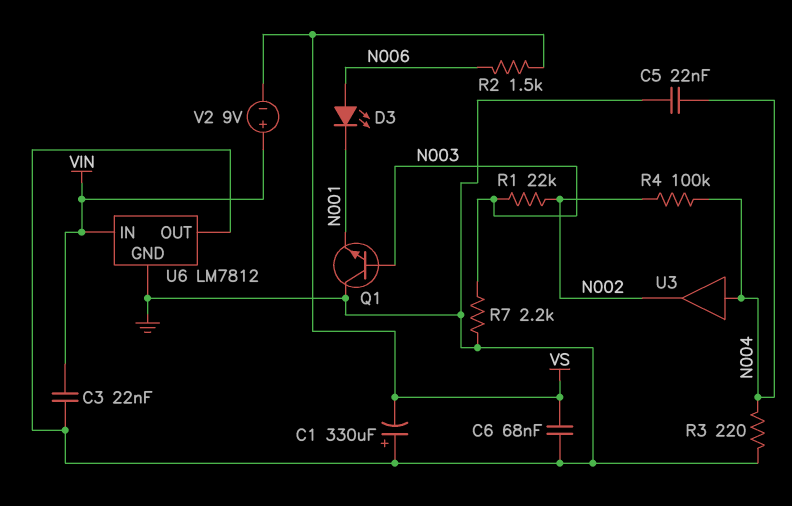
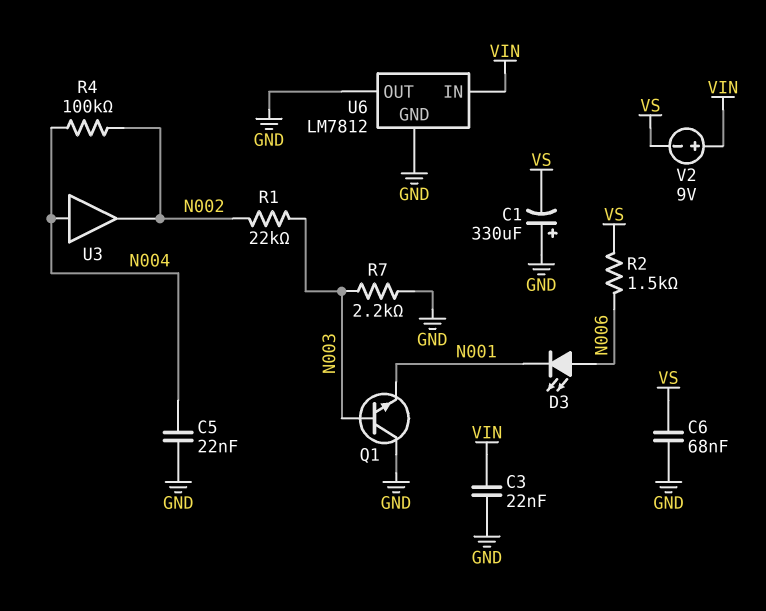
R3: 220 (GND, N004) -> none

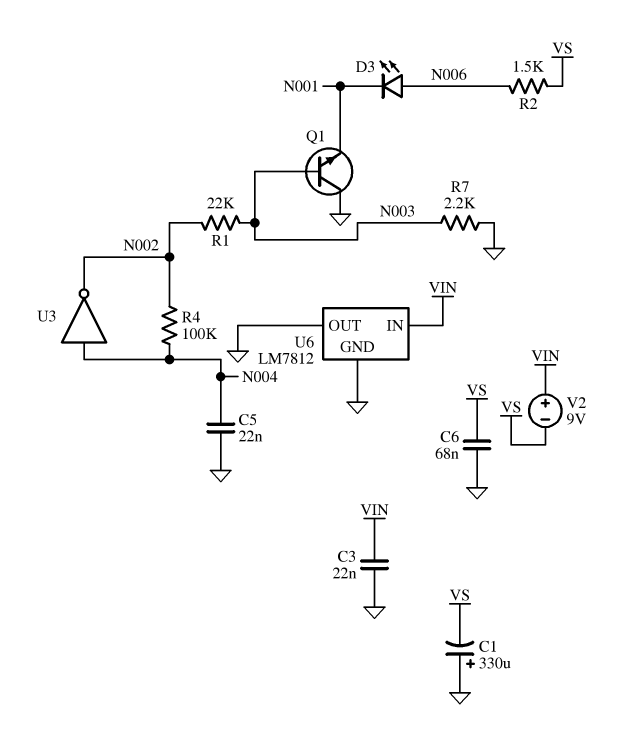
U3: buffer (in N004, out N002) -> NOT (in N004, out N002)

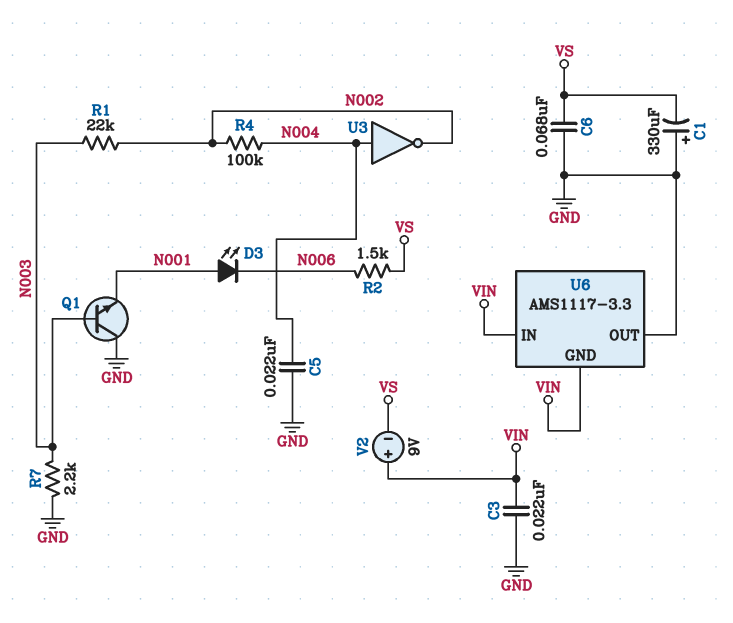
D3: LED (A N006, K N001) -> LED (A N001, K N006)
U6: LM7812 -> AMS1117-3.3
U6 pin GND: GND -> VIN

